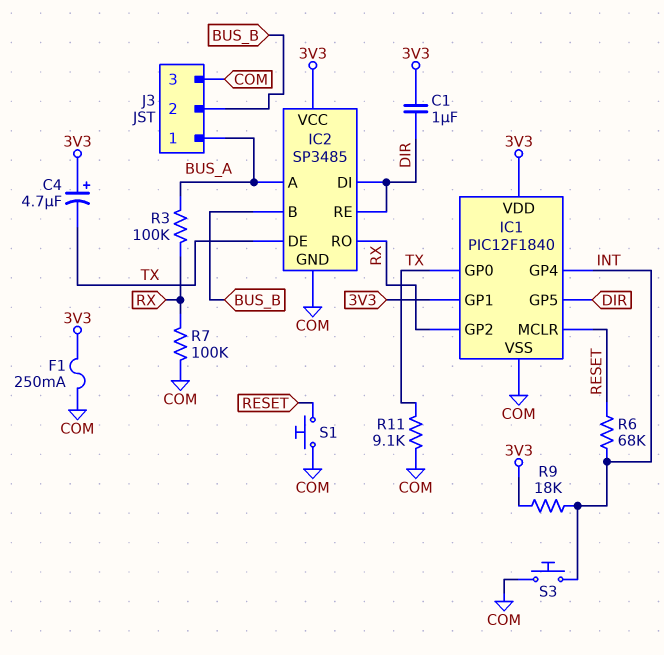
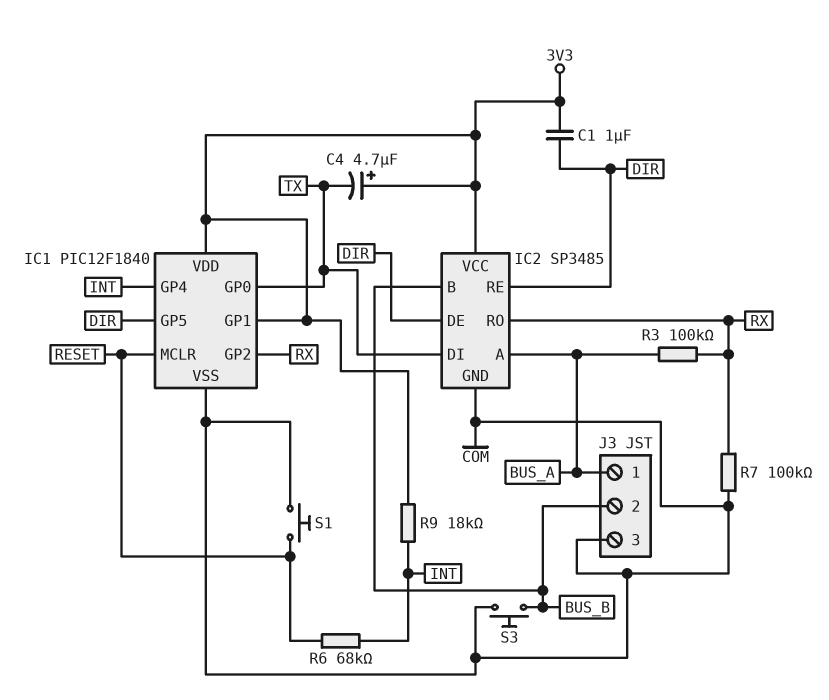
F1: 250mA (3V3, COM) -> none
IC2 pin DE: TX -> DIR
IC2 pin DI: DIR -> TX
R11: 9.1k (COM, TX) -> none
S3: button (COM, INT) -> button (BUS_B, COM)

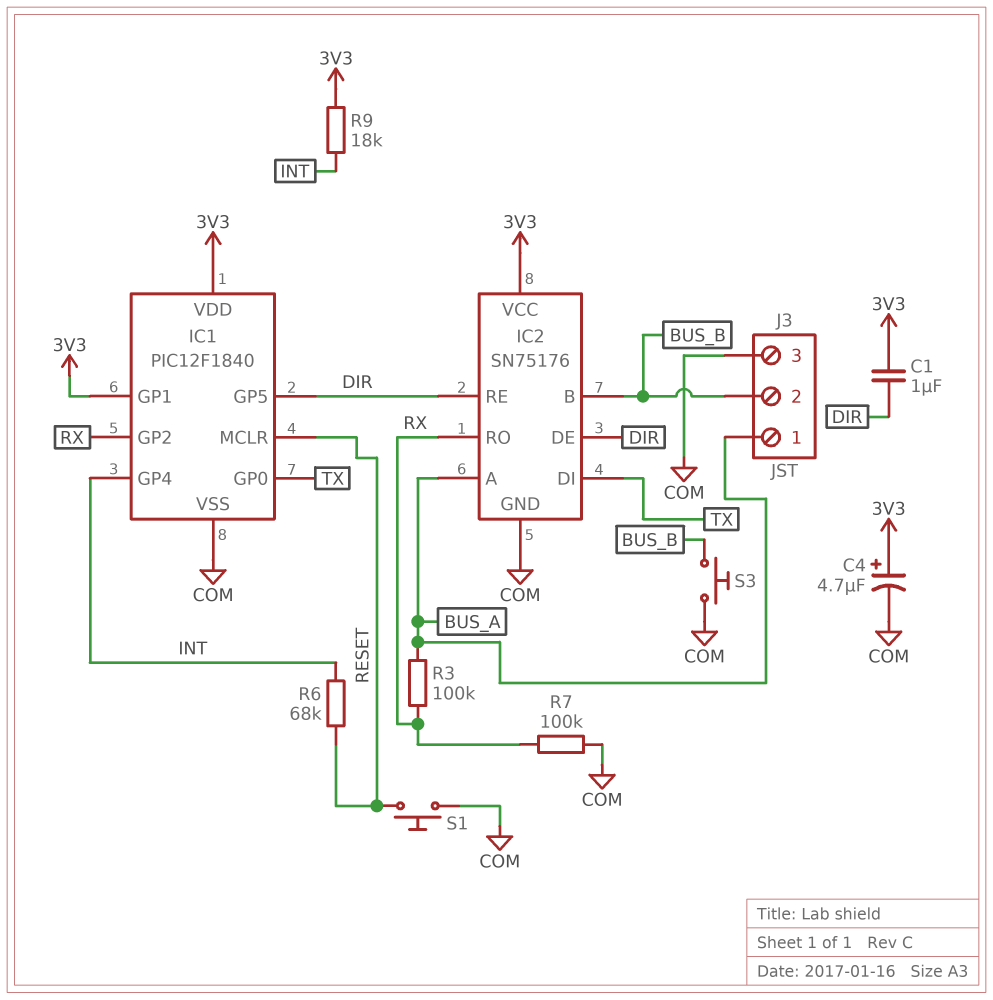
C4: 4.7uF (plus 3V3, minus TX) -> 4.7uF (plus 3V3, minus COM)
IC2: SP3485 -> SN75176

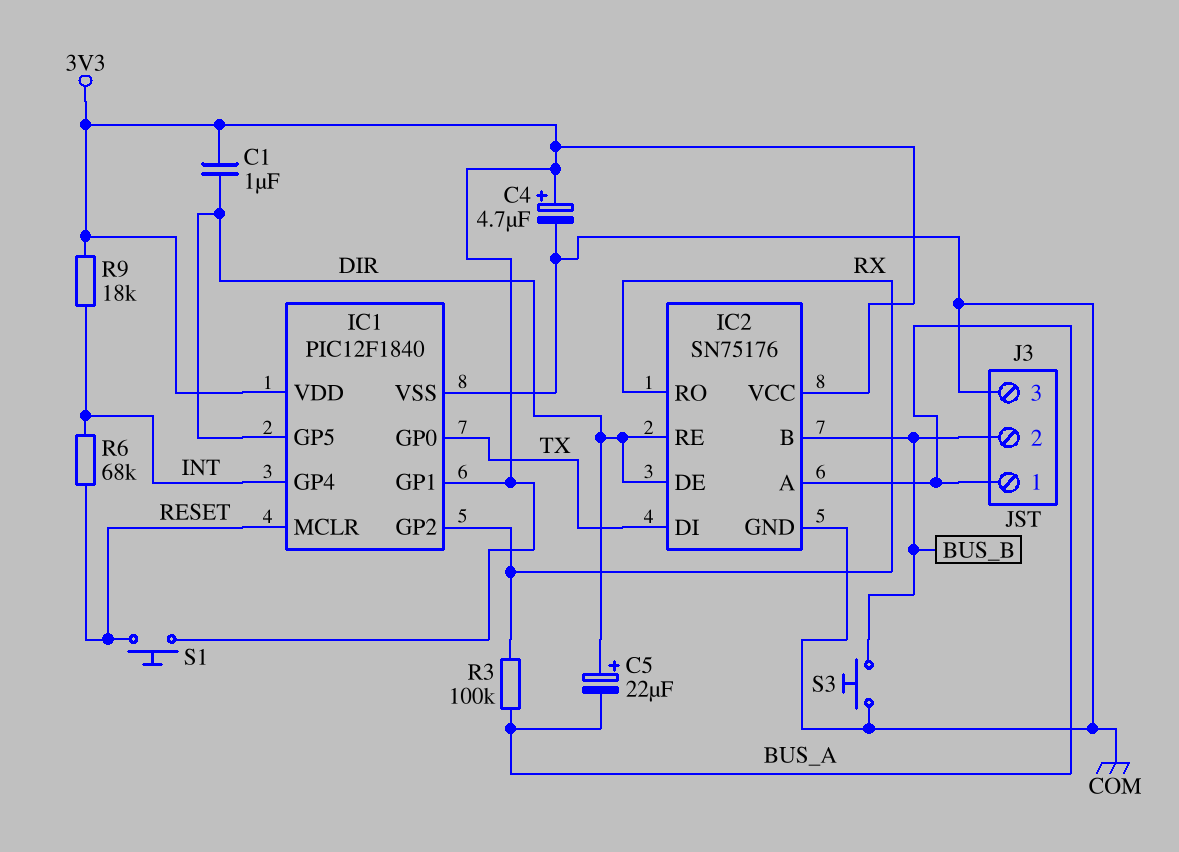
C5: none -> 22uF (plus DIR, minus BUS_A)
R7: 100k (COM, RX) -> none
S1: button (COM, RESET) -> button (3V3, RESET)

